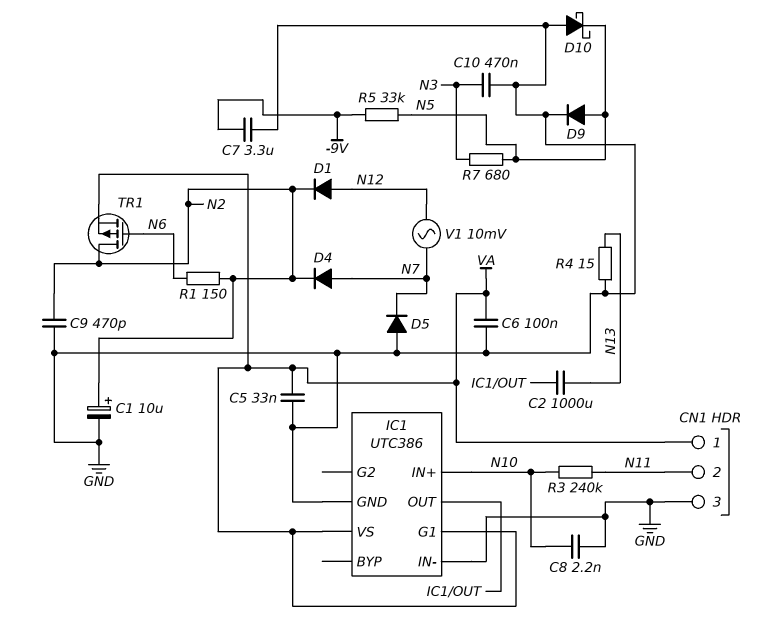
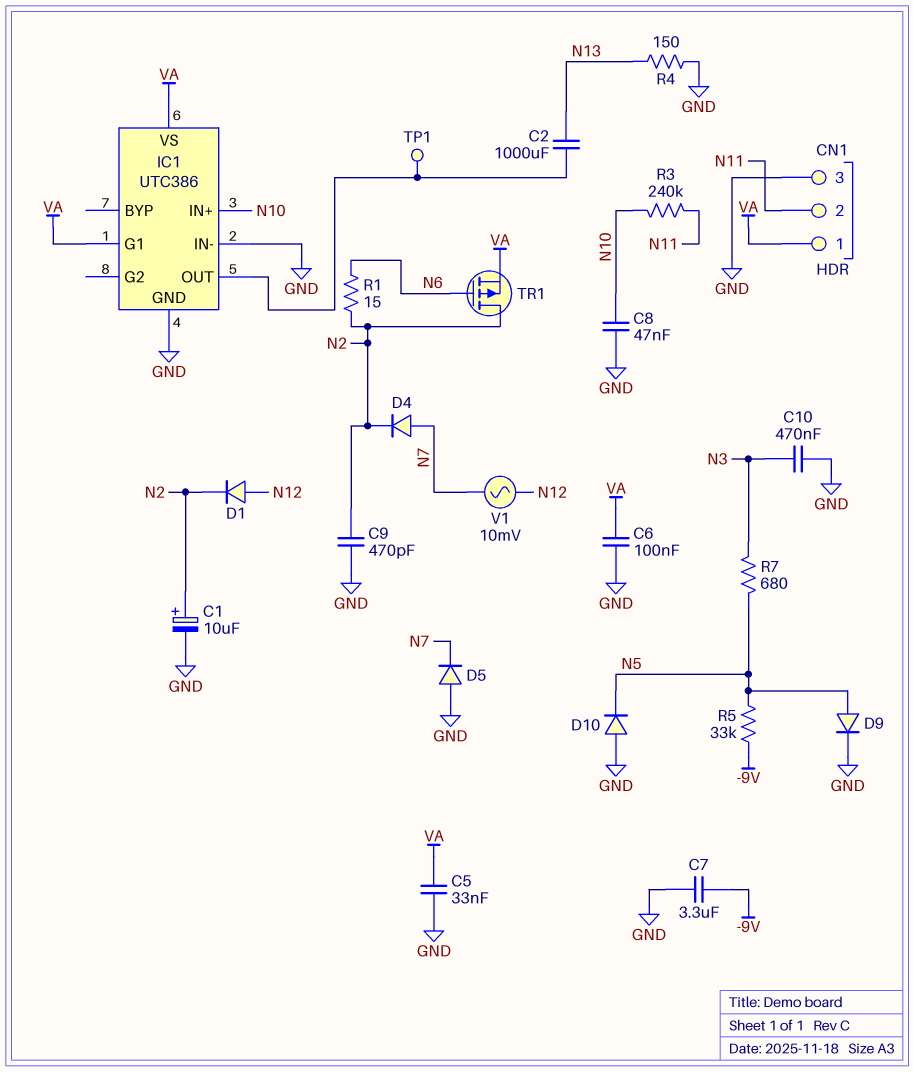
C8: 2.2nF (GND, N10) -> 47nF (GND, N10)
D10: schottky (A GND, K N5) -> diode (A GND, K N5)
R1: 150 (N2, N6) -> 15 (N2, N6)
R4: 15 (GND, N13) -> 150 (GND, N13)
TP1: none -> test point (IC1/OUT)

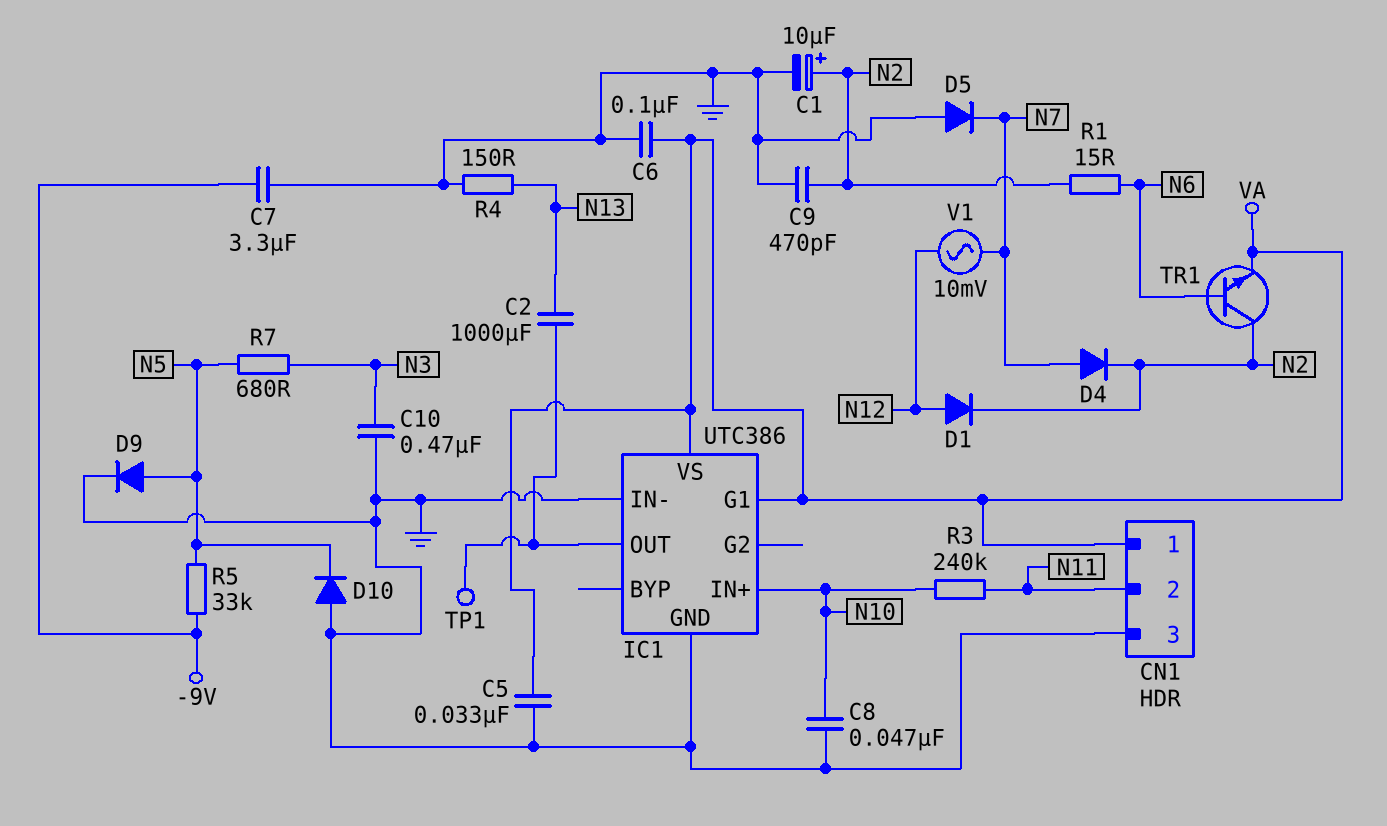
TR1: PMOS (G N6, D N2, S VA) -> NPN (B N6, C N2, E VA)

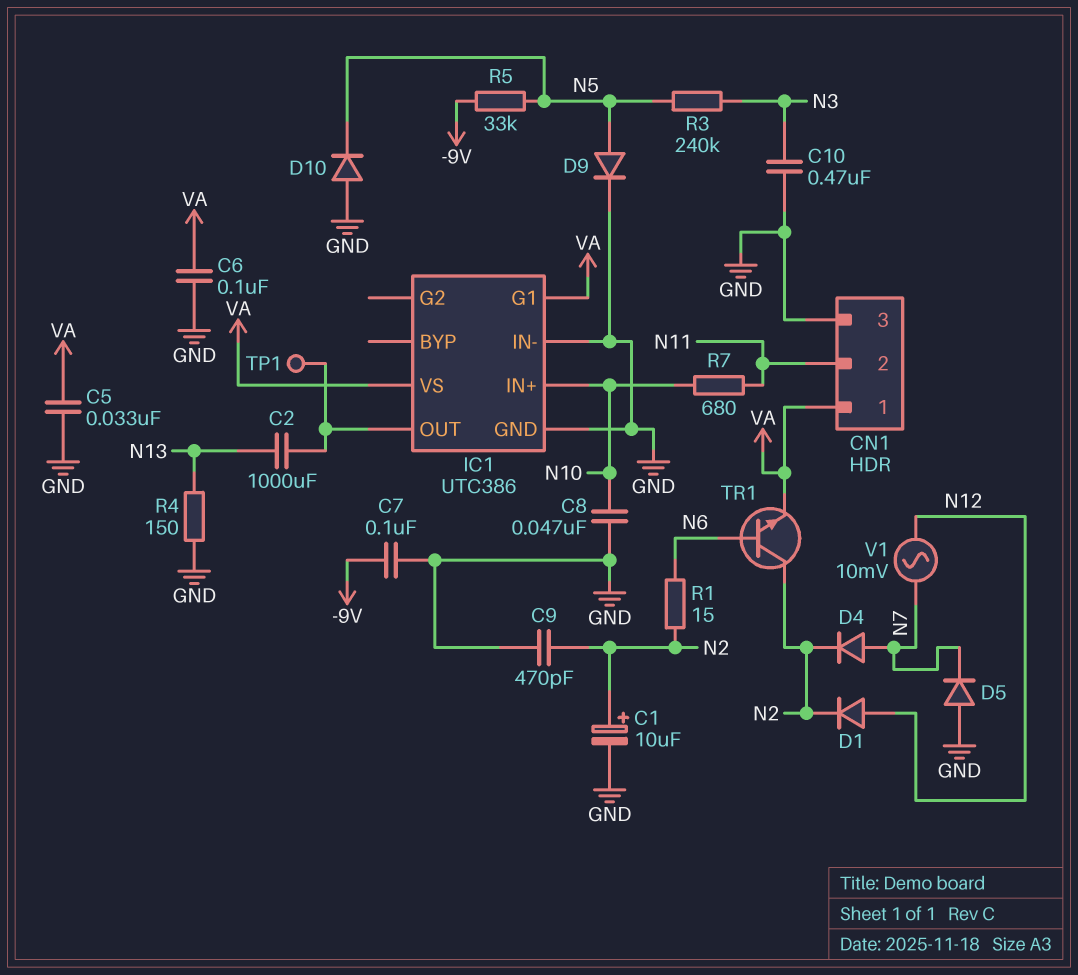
C7: 3.3uF (-9V, GND) -> 100nF (-9V, GND)
R3: 240k (N10, N11) -> 240k (N3, N5)
R7: 680 (N3, N5) -> 680 (N10, N11)

